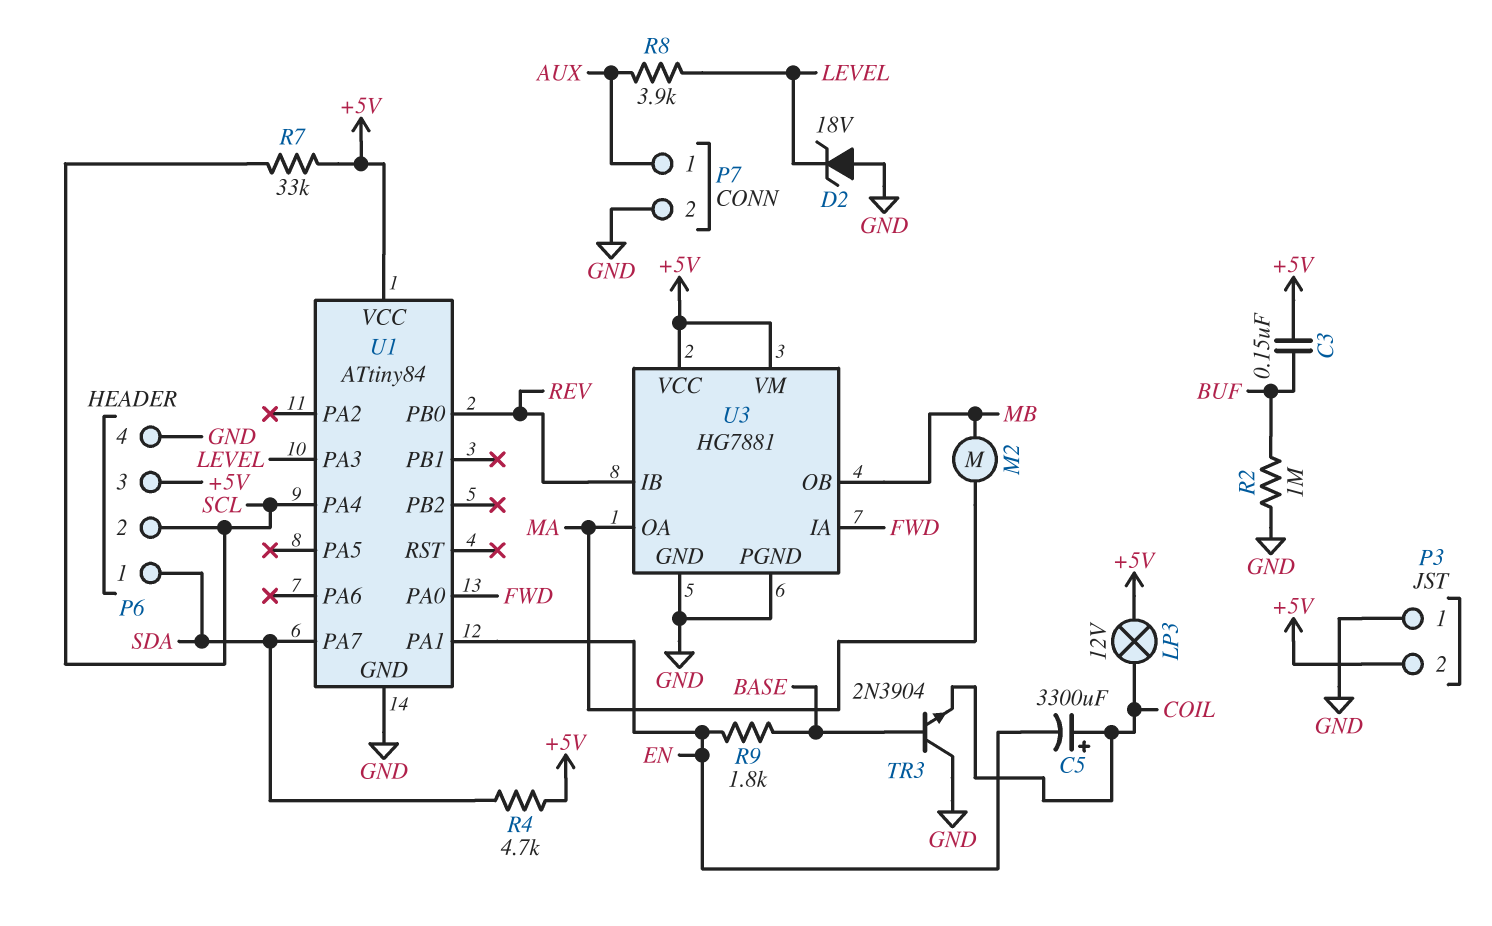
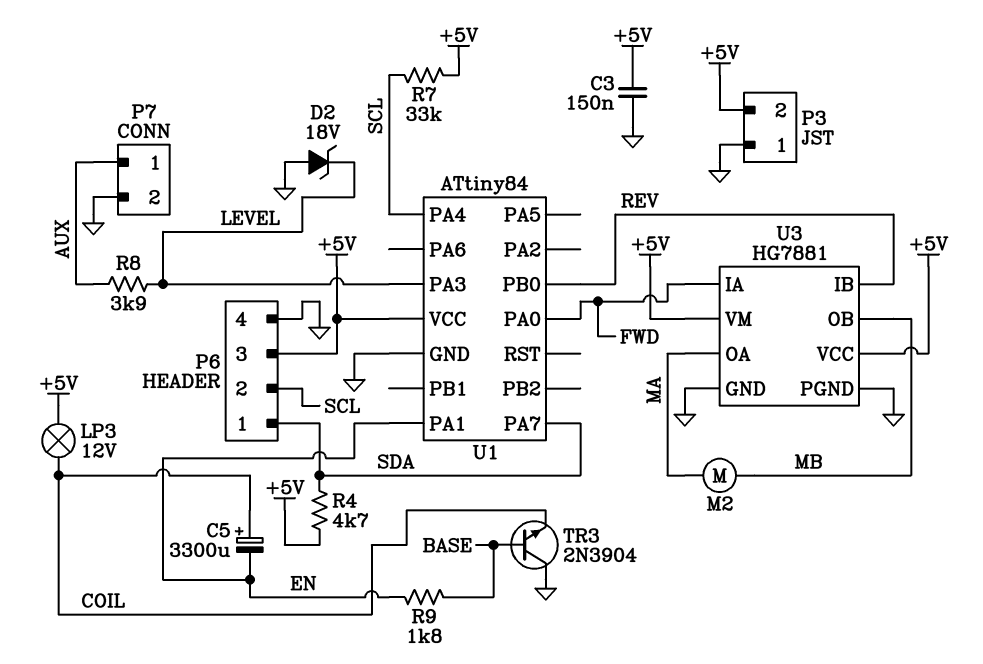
C3: 150nF (+5V, BUF) -> 150nF (+5V, GND)
R2: 1M (BUF, GND) -> none

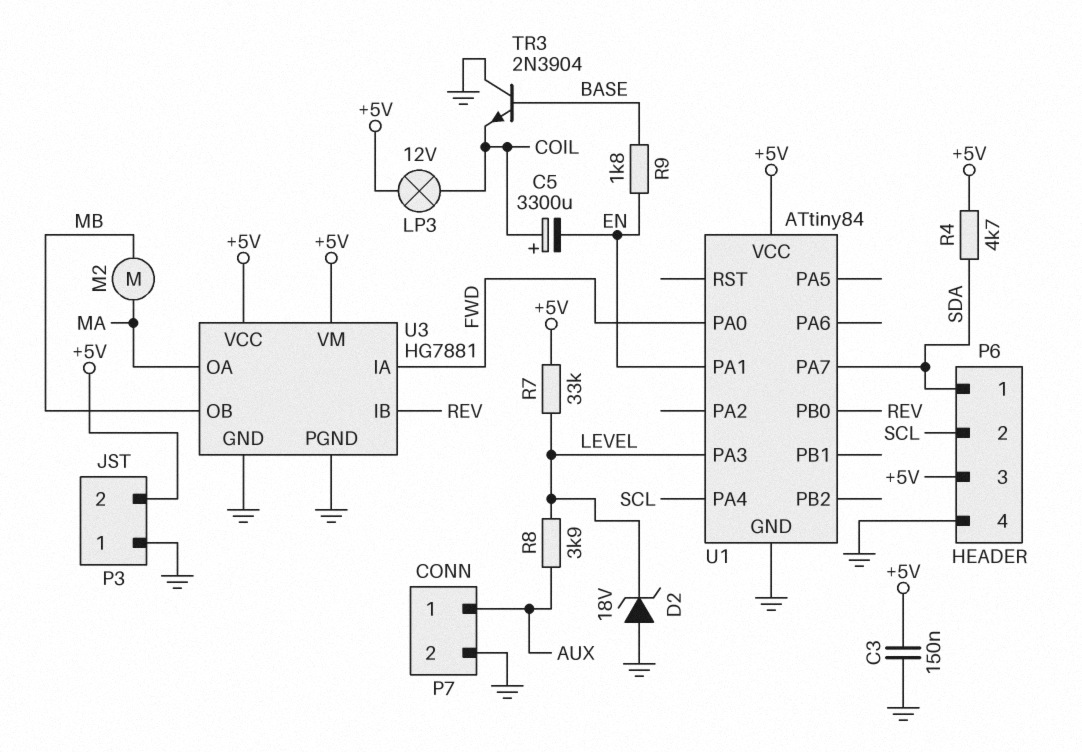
R7: 33k (+5V, SCL) -> 33k (+5V, LEVEL)

